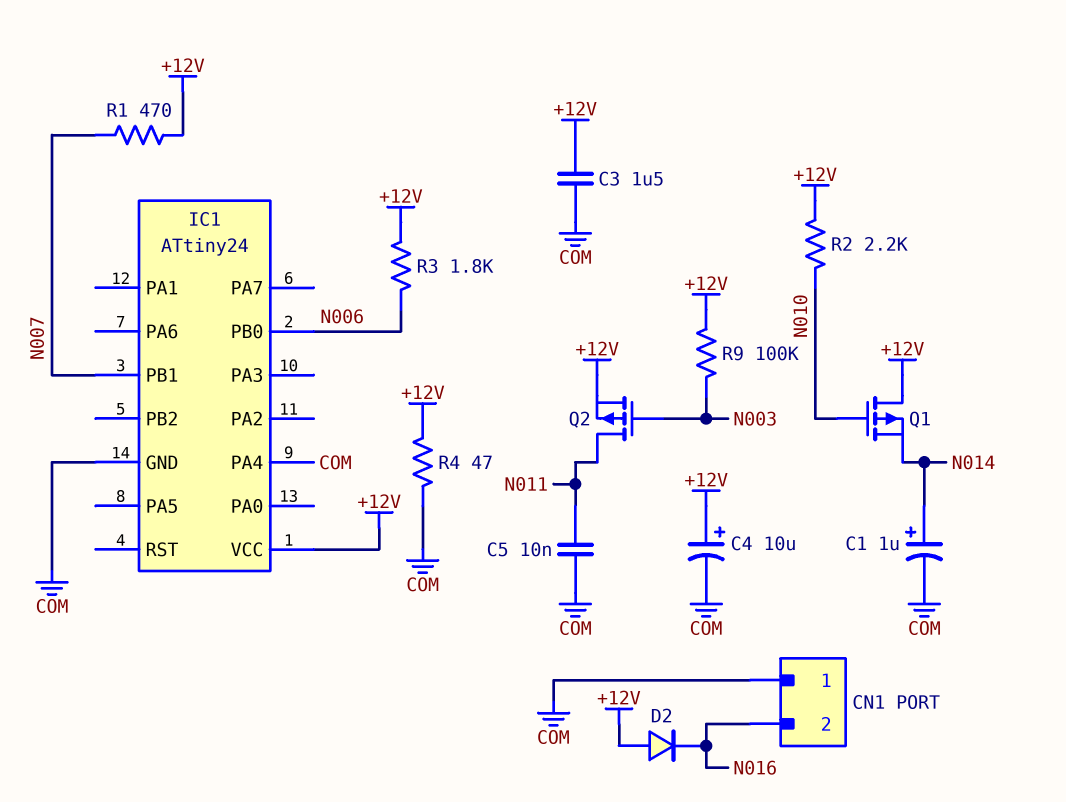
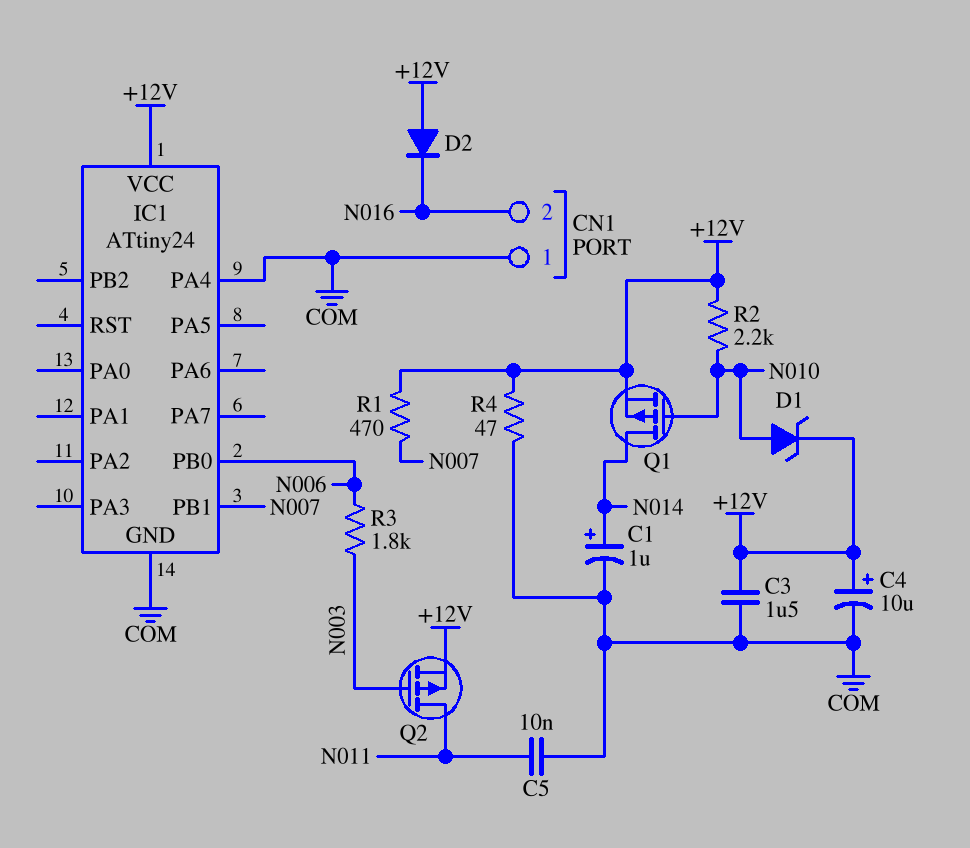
D1: none -> zener (A N010, K +12V)
Q1: PMOS (G N010, D +12V, S N014) -> PMOS (G N010, D N014, S +12V)
R3: 1.8k (+12V, N006) -> 1.8k (N003, N006)
R9: 100k (+12V, N003) -> none

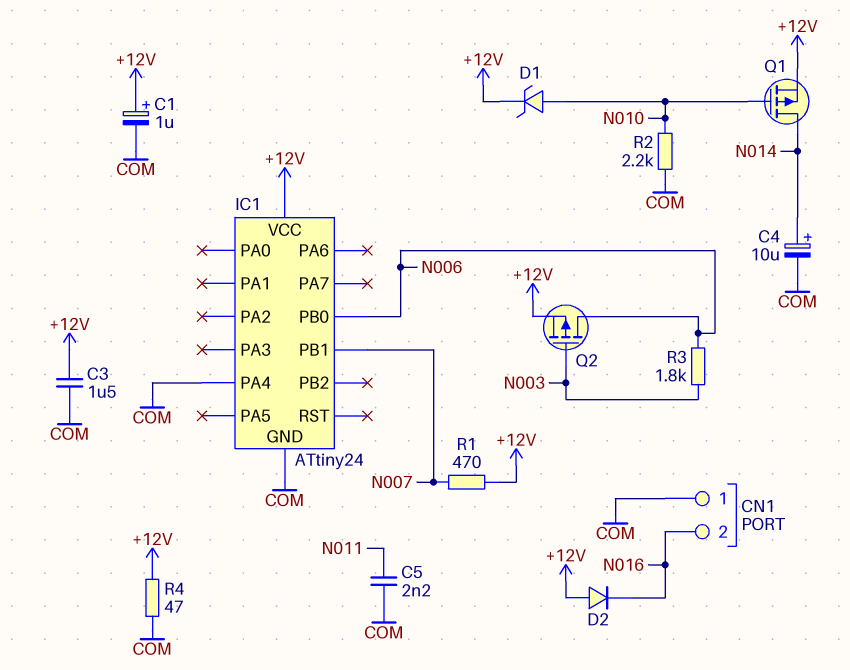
C1: 1uF (plus N014, minus COM) -> 1uF (plus +12V, minus COM)
C4: 10uF (plus +12V, minus COM) -> 10uF (plus N014, minus COM)
C5: 10nF (COM, N011) -> 2.2nF (COM, N011)
Q2: PMOS (G N003, D N011, S +12V) -> PMOS (G N003, D N006, S +12V)
R2: 2.2k (+12V, N010) -> 2.2k (COM, N010)

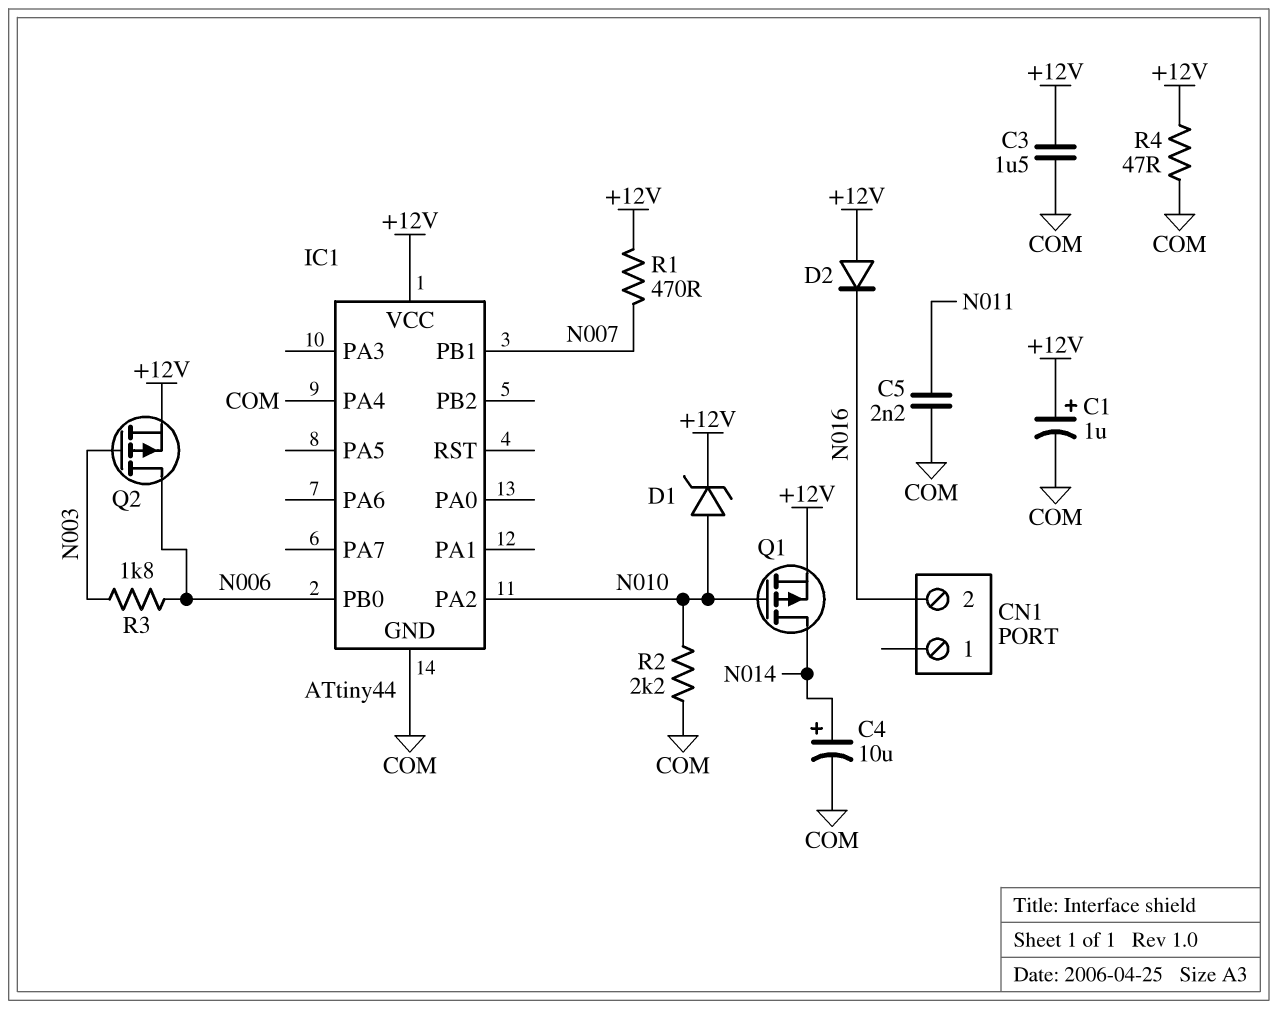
CN1 pin 1: COM -> none
IC1: ATtiny24 -> ATtiny44
IC1 pin PA2: none -> N010

